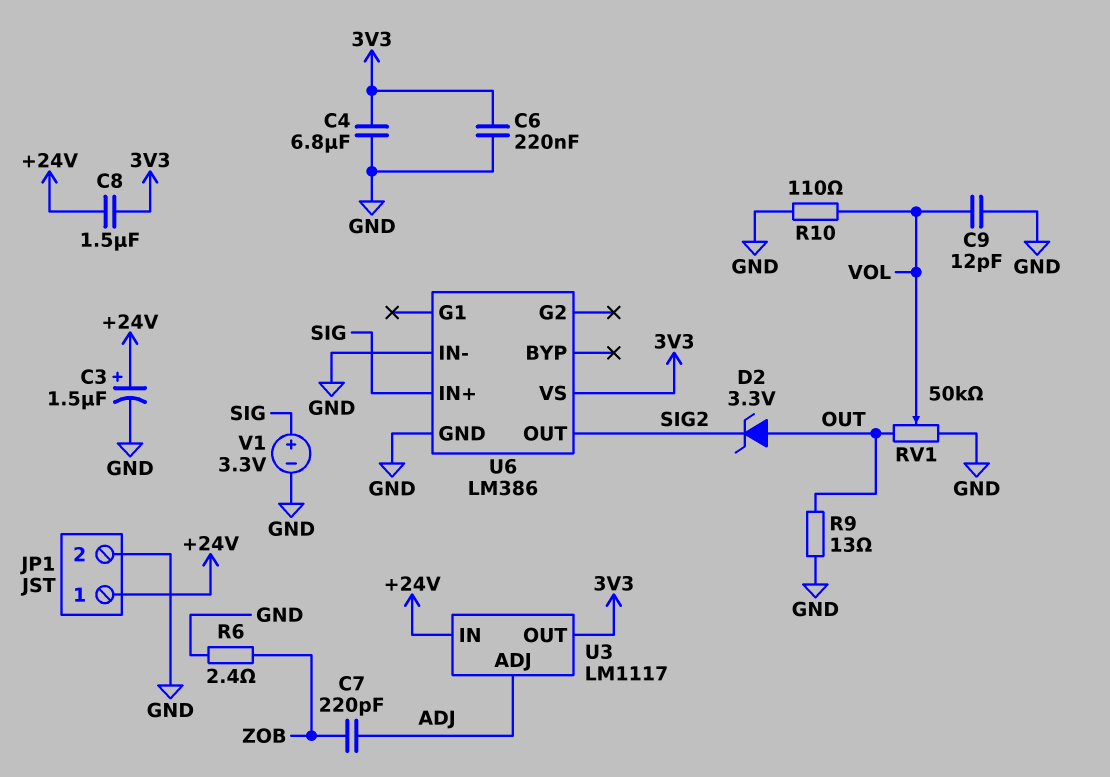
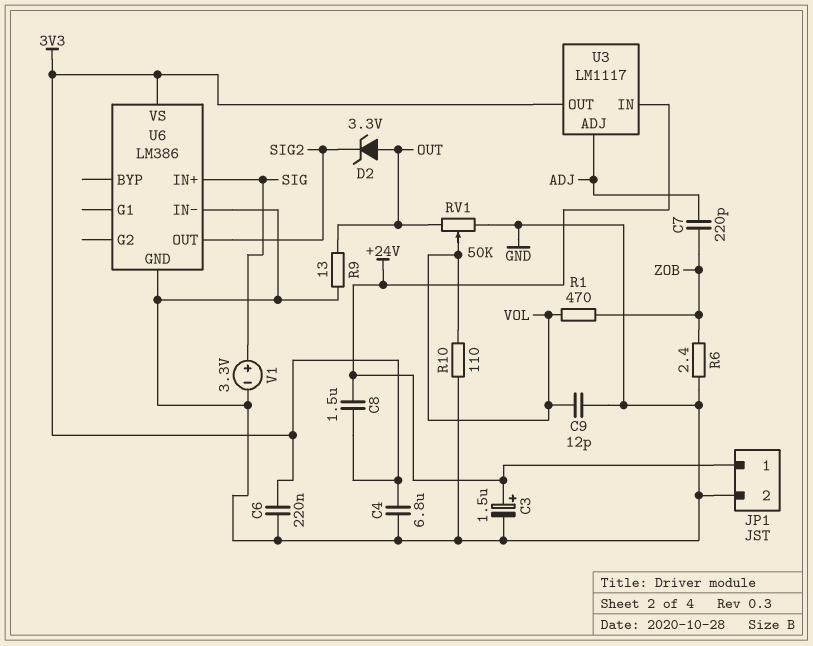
R1: none -> 470 (VOL, ZOB)

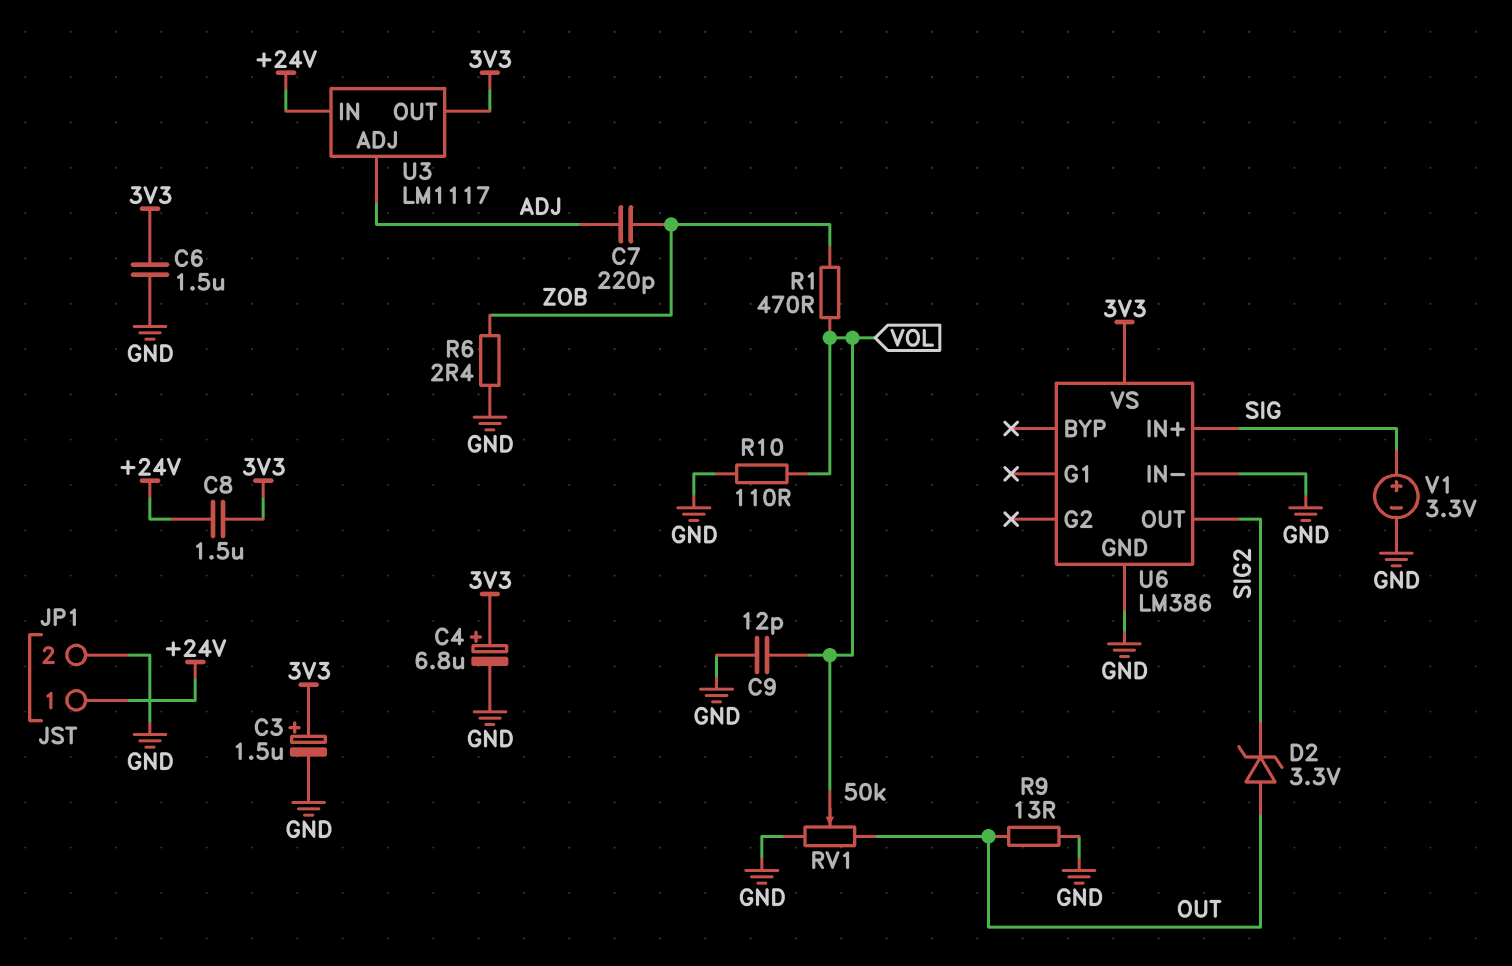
C3: 1.5uF (plus +24V, minus GND) -> 1.5uF (plus 3V3, minus GND)
C4: 6.8uF (3V3, GND) -> 6.8uF (plus 3V3, minus GND)
C6: 220nF (3V3, GND) -> 1.5uF (3V3, GND)

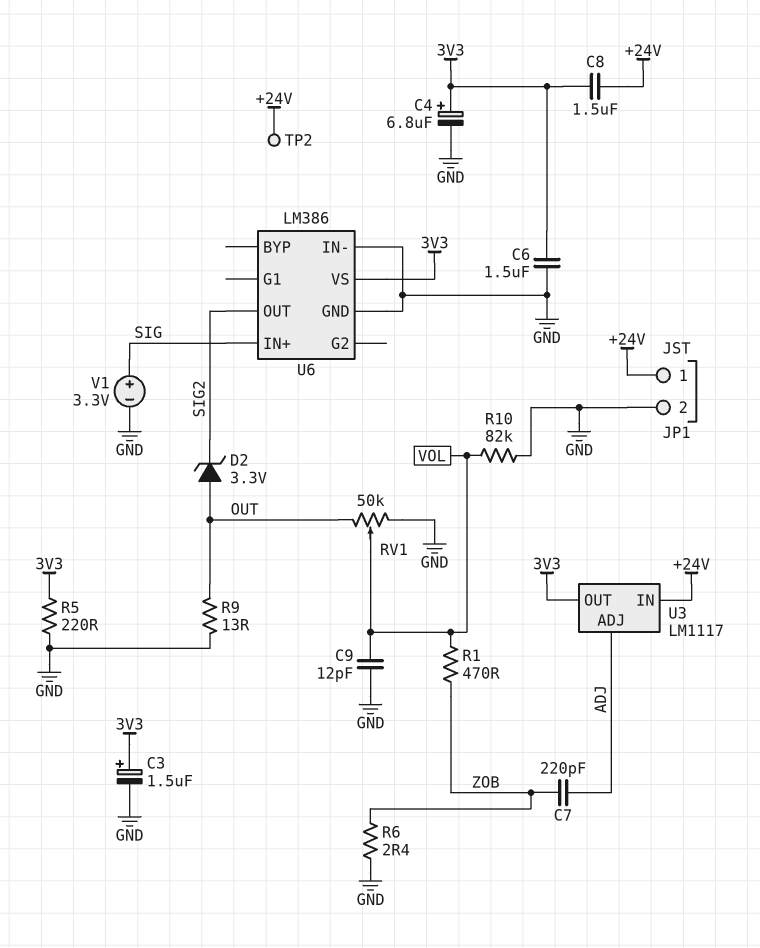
R5: none -> 220 (3V3, GND)
R10: 110 (GND, VOL) -> 82k (GND, VOL)
TP2: none -> test point (+24V)

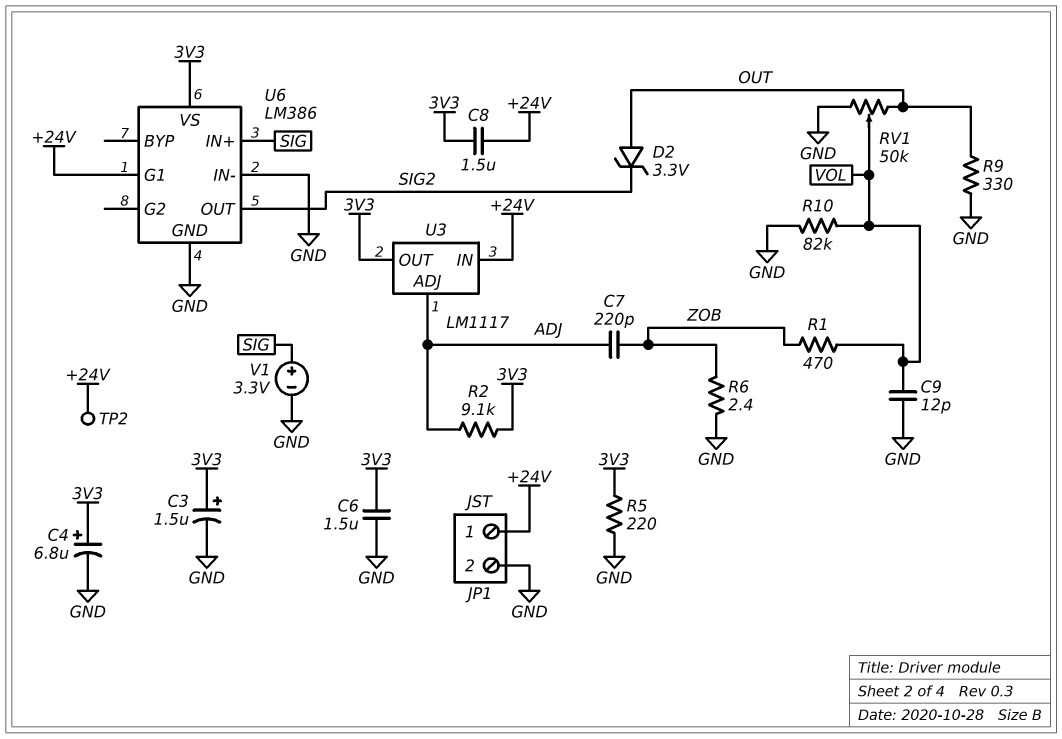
R2: none -> 9.1k (3V3, ADJ)
R9: 13 (GND, OUT) -> 330 (GND, OUT)
U6 pin G1: none -> +24V

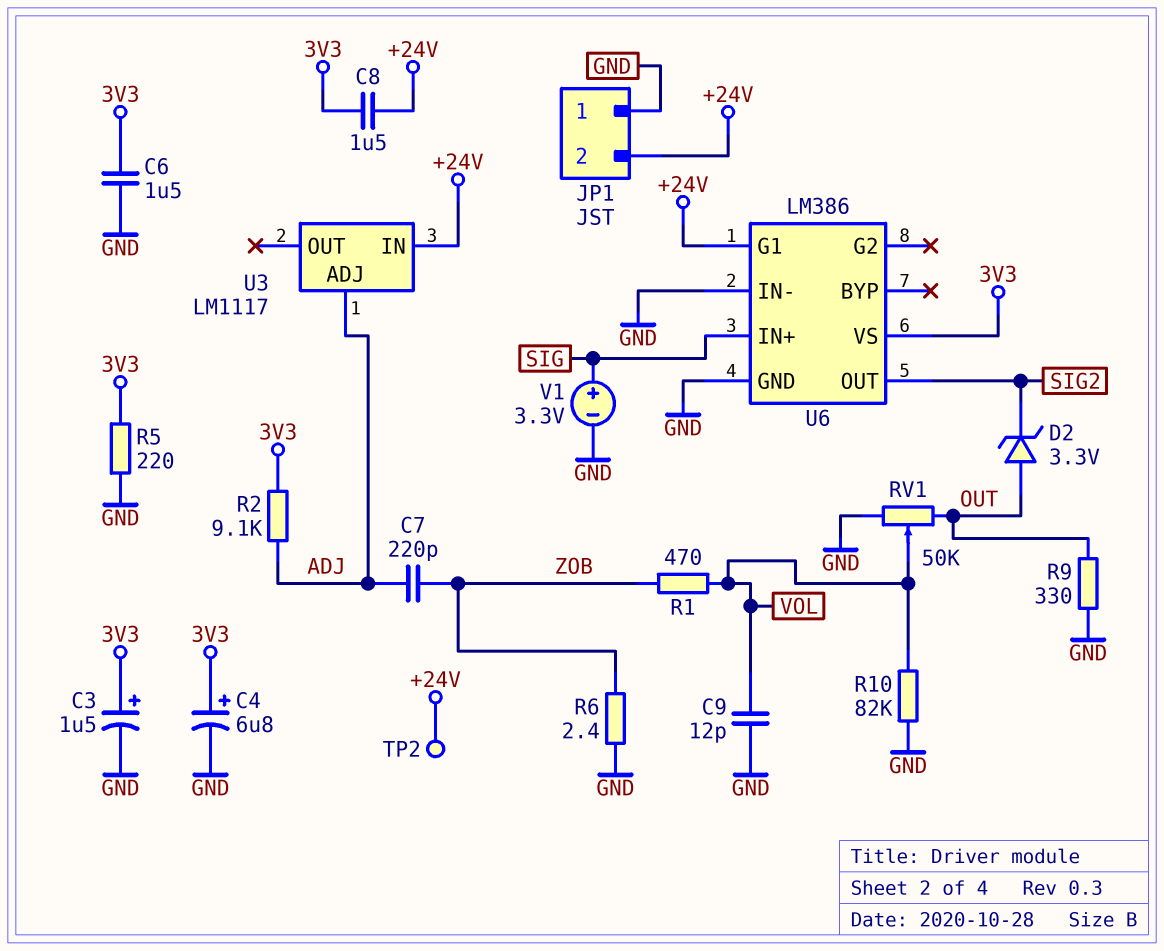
JP1 pin 1: +24V -> GND
JP1 pin 2: GND -> +24V
U3 pin OUT: 3V3 -> none

